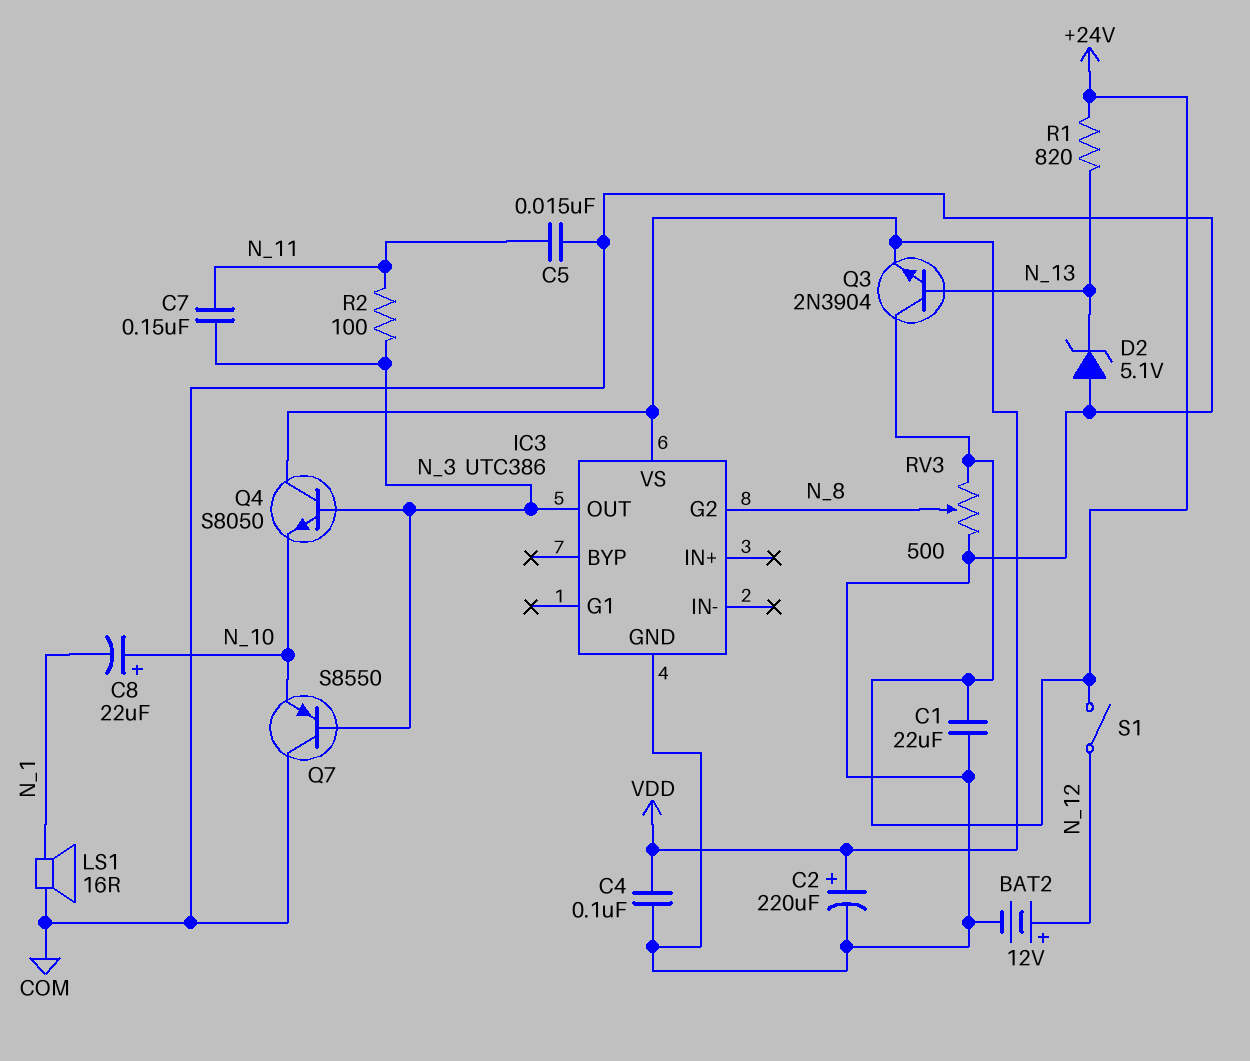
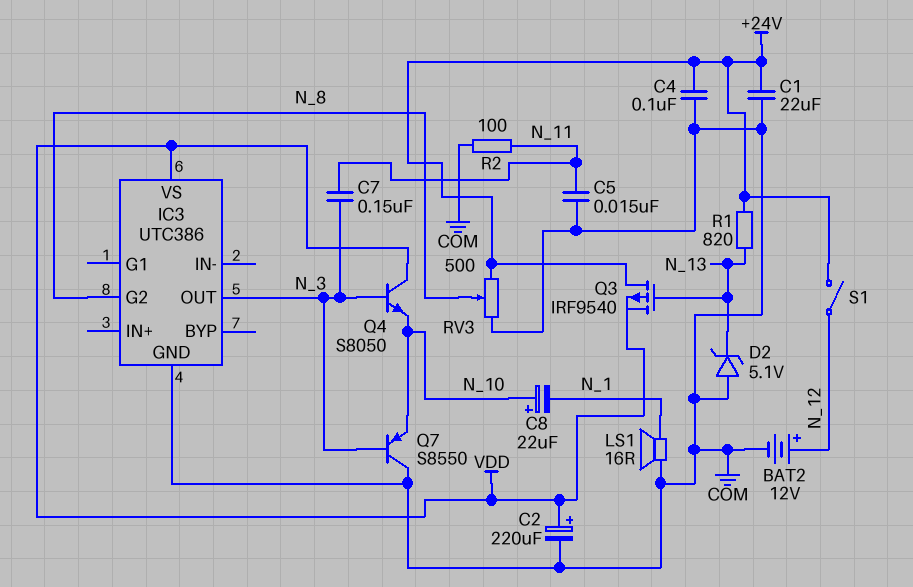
C4: 100nF (COM, VDD) -> 100nF (+24V, COM)
Q3: NPN 2N3904 (B N_13, C +24V, E VDD) -> PMOS IRF9540 (G N_13, D +24V, S VDD)
R2: 100 (N_3, N_11) -> 100 (COM, N_11)

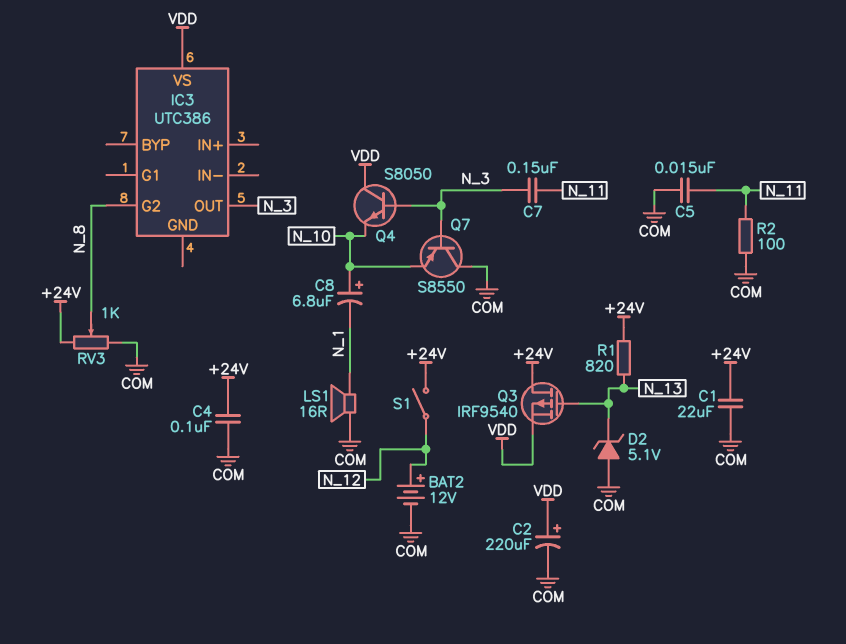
C8: 22uF (plus N_10, minus N_1) -> 6.8uF (plus N_10, minus N_1)
IC3 pin GND: COM -> none
RV3: 500 (+24V, COM, wiper N_8) -> 1k (+24V, COM, wiper N_8)

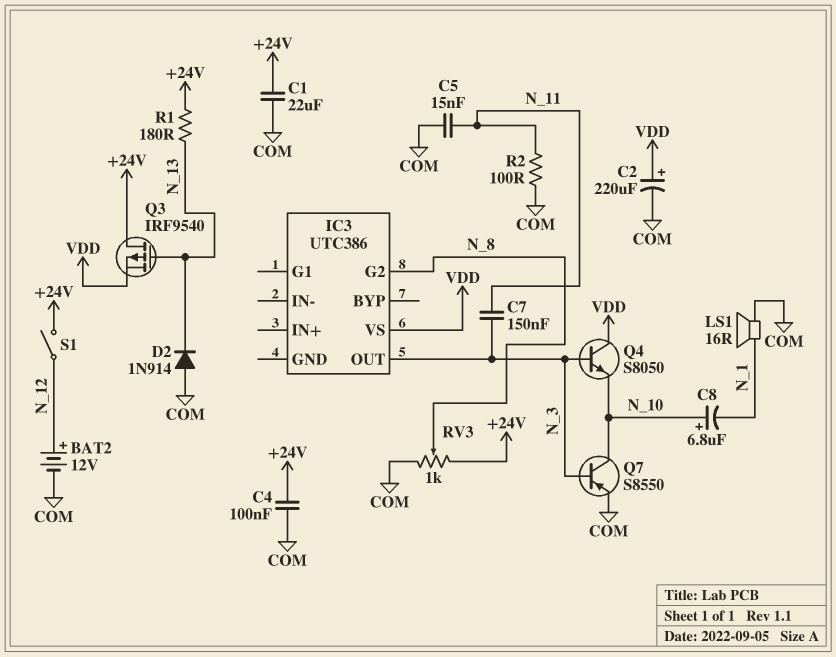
D2: zener 5.1V (A COM, K N_13) -> diode 1N914 (A COM, K N_13)
Q7: PNP S8550 (B N_3, C COM, E N_10) -> PNP S8550 (B N_3, C N_10, E COM)
R1: 820 (+24V, N_13) -> 180 (+24V, N_13)

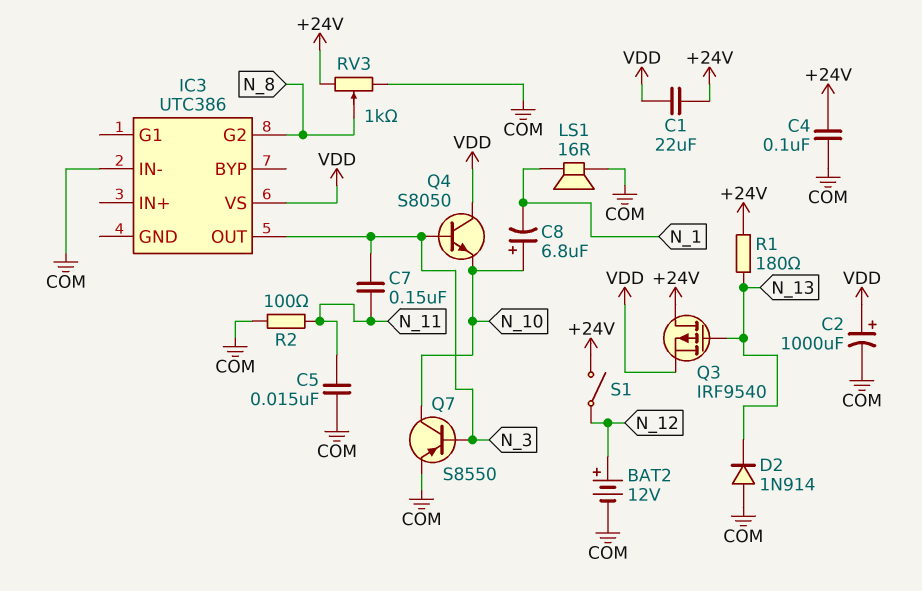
C1: 22uF (+24V, COM) -> 22uF (+24V, VDD)
C2: 220uF (plus VDD, minus COM) -> 1000uF (plus VDD, minus COM)
IC3 pin IN-: none -> COM

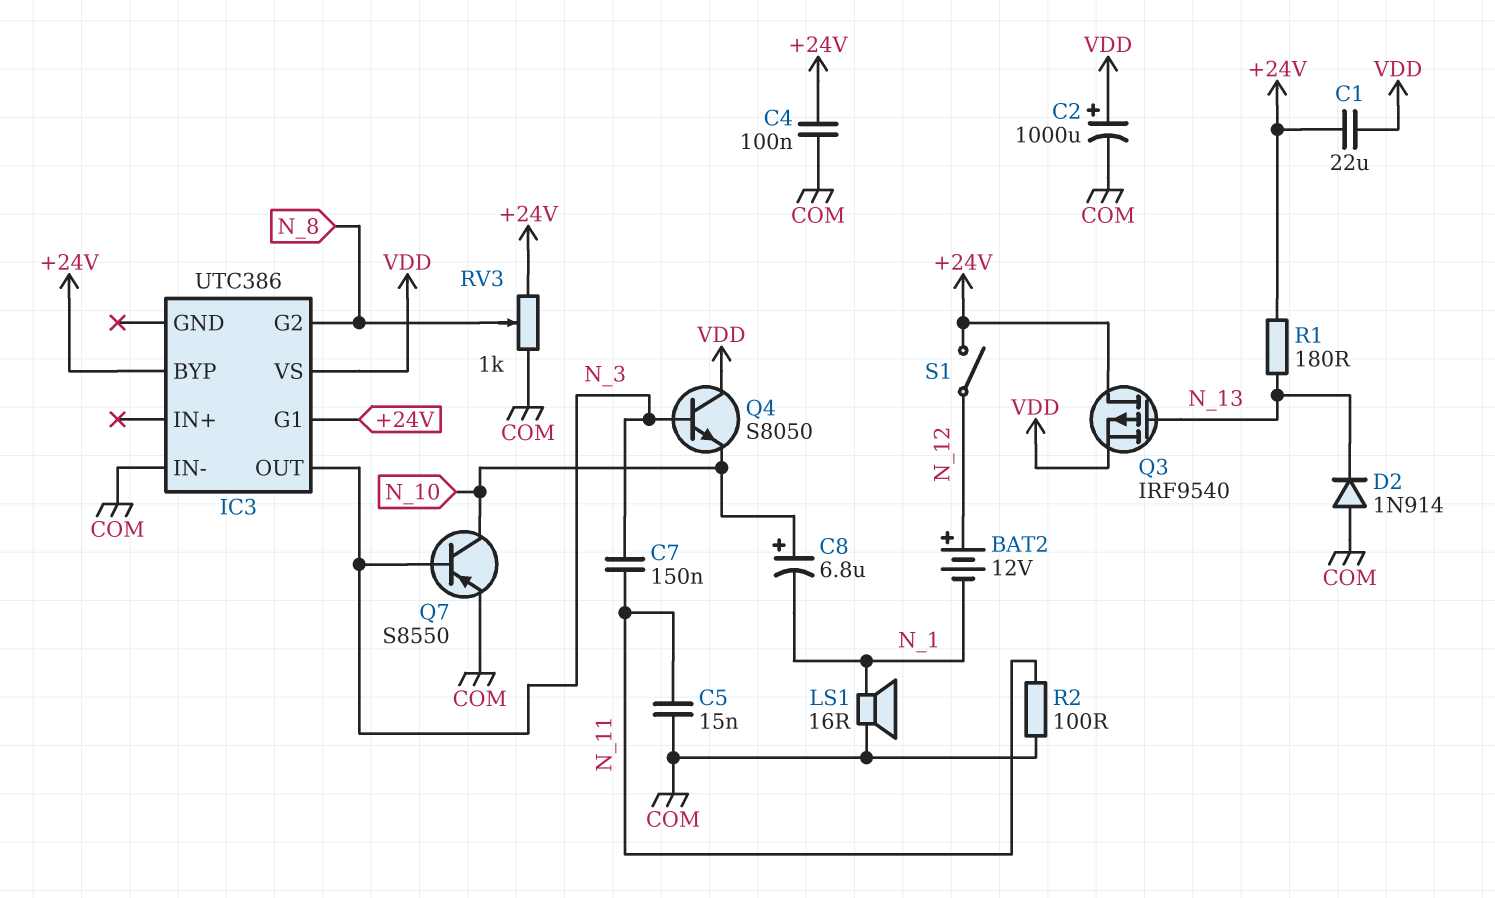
BAT2: 12V (plus N_12, minus COM) -> 12V (plus N_12, minus N_1)
IC3 pin BYP: none -> +24V
IC3 pin G1: none -> +24V

